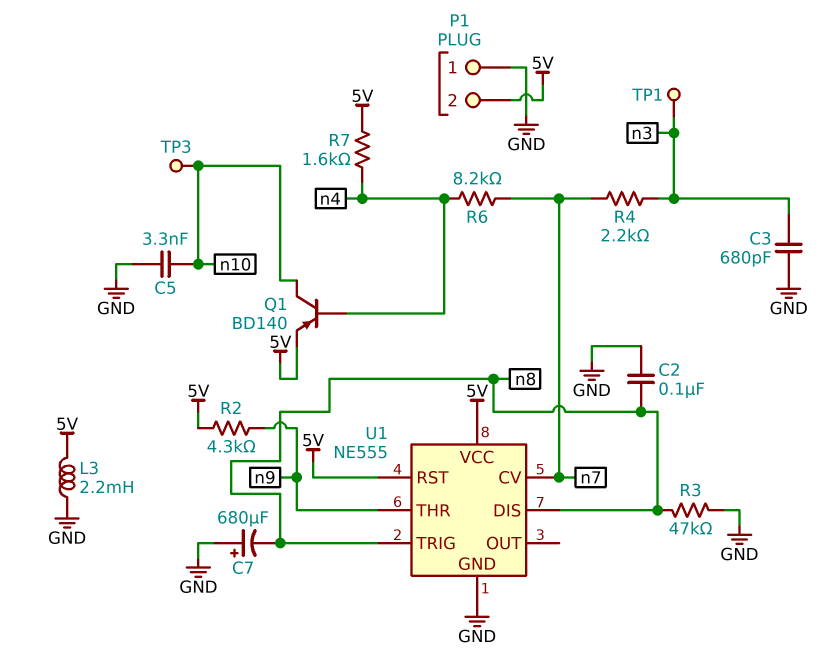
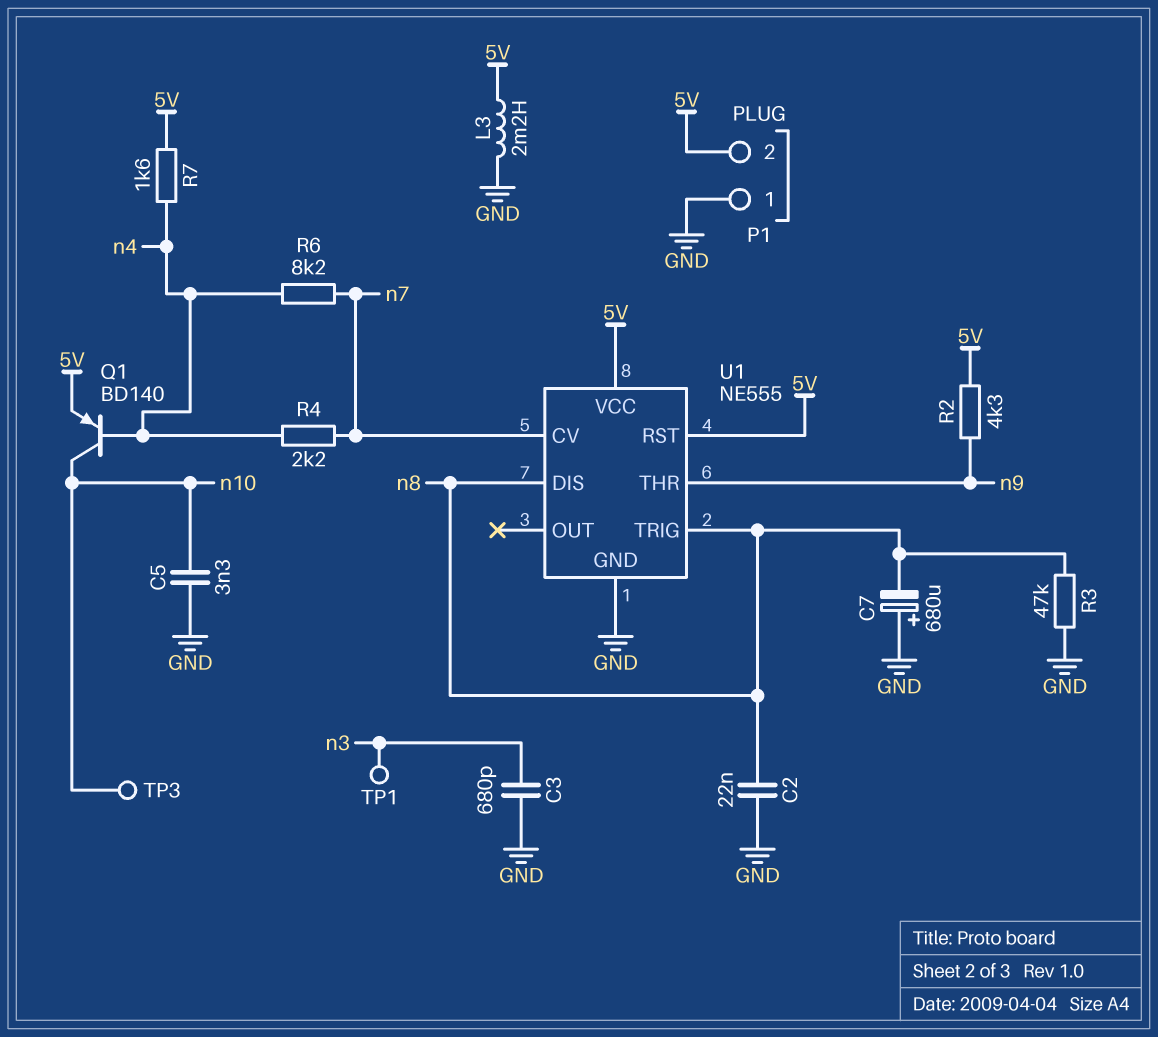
C2: 100nF (GND, n8) -> 22nF (GND, n8)
R4: 2.2k (n3, n7) -> 2.2k (n4, n7)

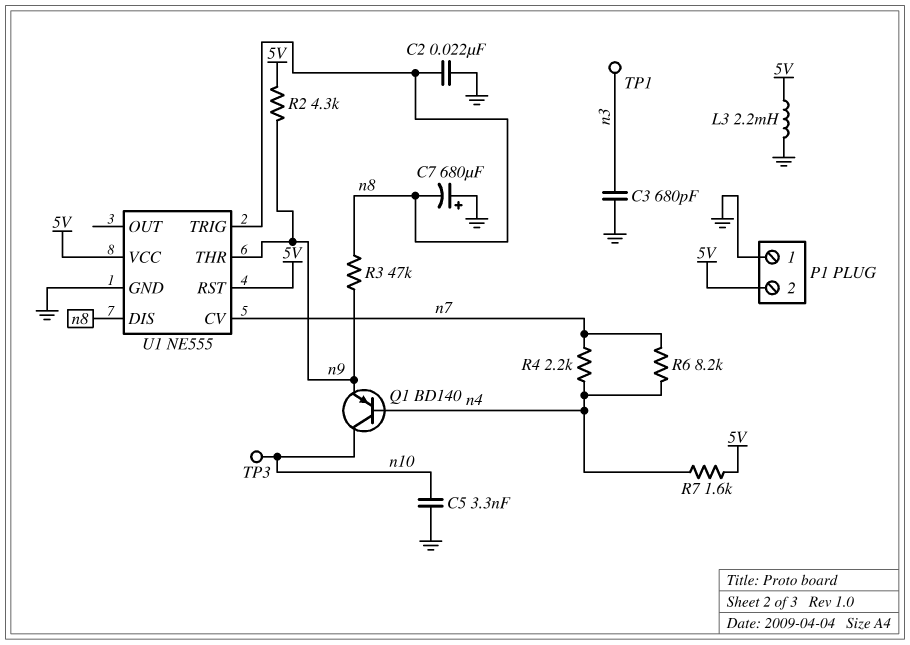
Q1: PNP BD140 (B n4, C n10, E 5V) -> PNP BD140 (B n4, C n10, E n9)
R3: 47k (GND, n8) -> 47k (n8, n9)

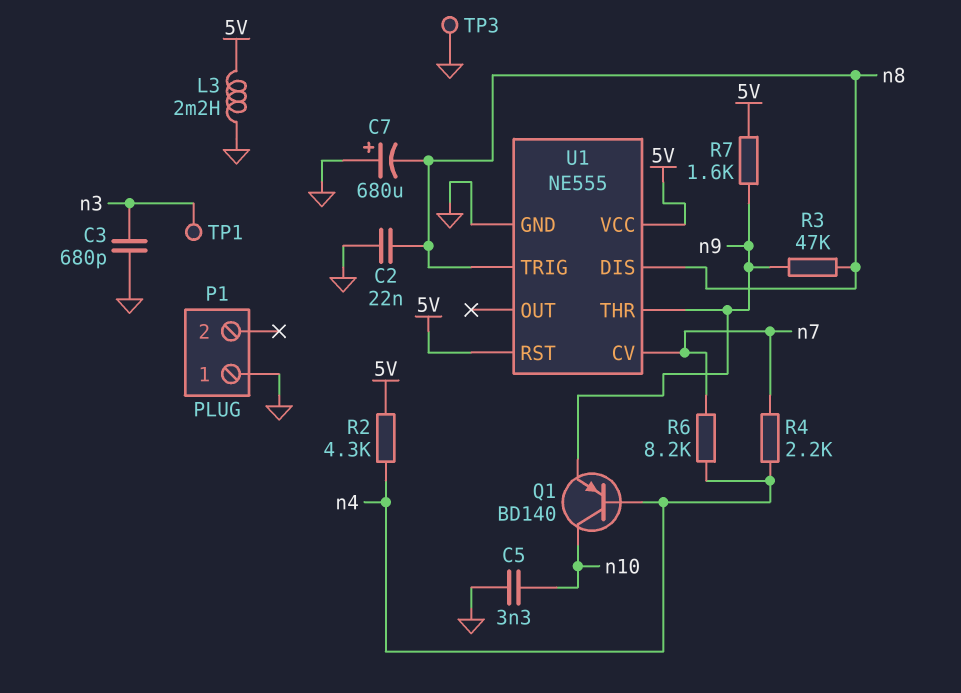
P1 pin 2: 5V -> none
R2: 4.3k (5V, n9) -> 4.3k (5V, n4)
R7: 1.6k (5V, n4) -> 1.6k (5V, n9)
TP3: test point (n10) -> test point (GND)

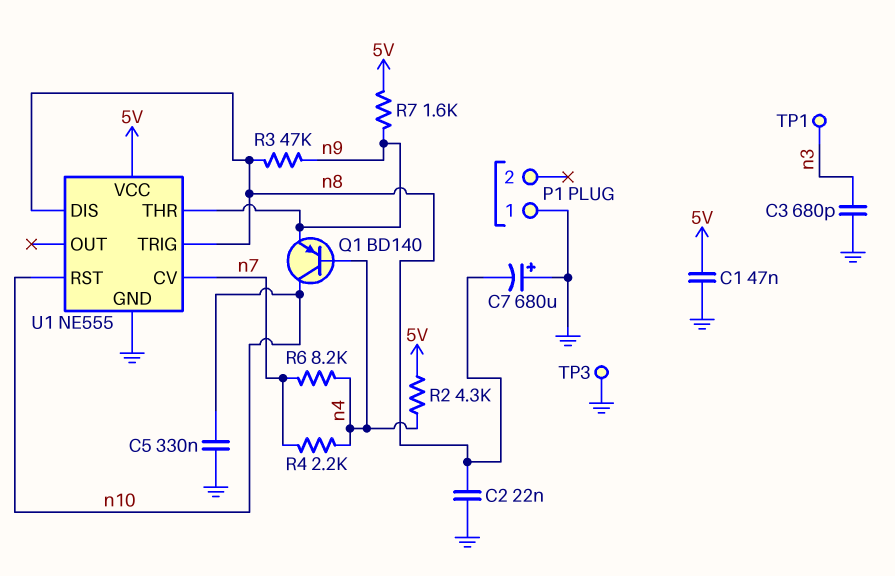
C1: none -> 47nF (5V, GND)
C5: 3.3nF (GND, n10) -> 330nF (GND, n10)
L3: 2.2mH (5V, GND) -> none
U1 pin RST: 5V -> n10

